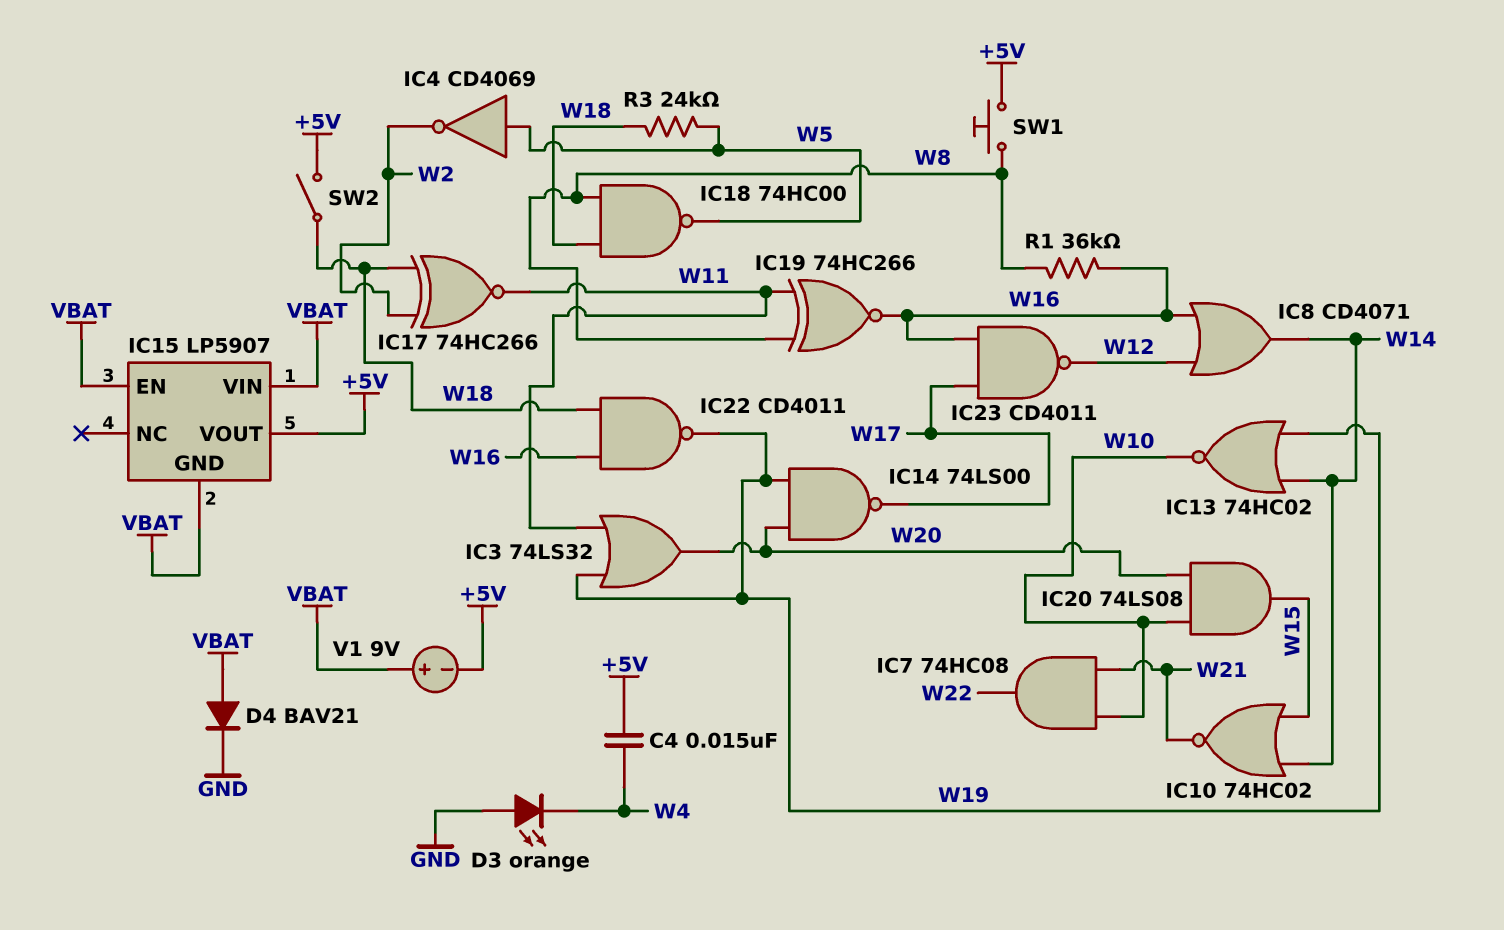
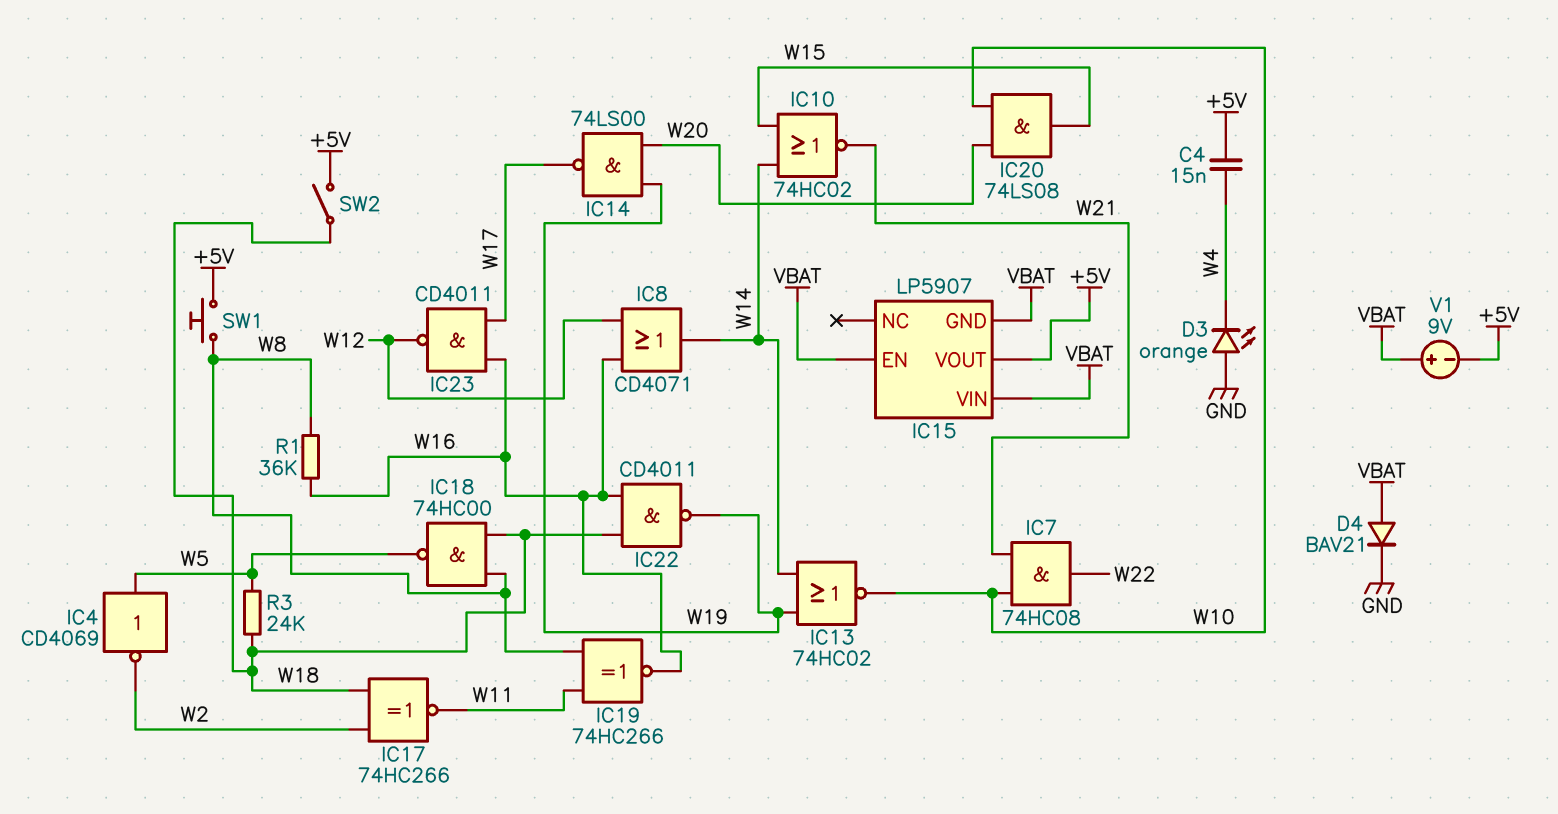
IC3: OR 74LS32 (in W11, in W19, out W20) -> none

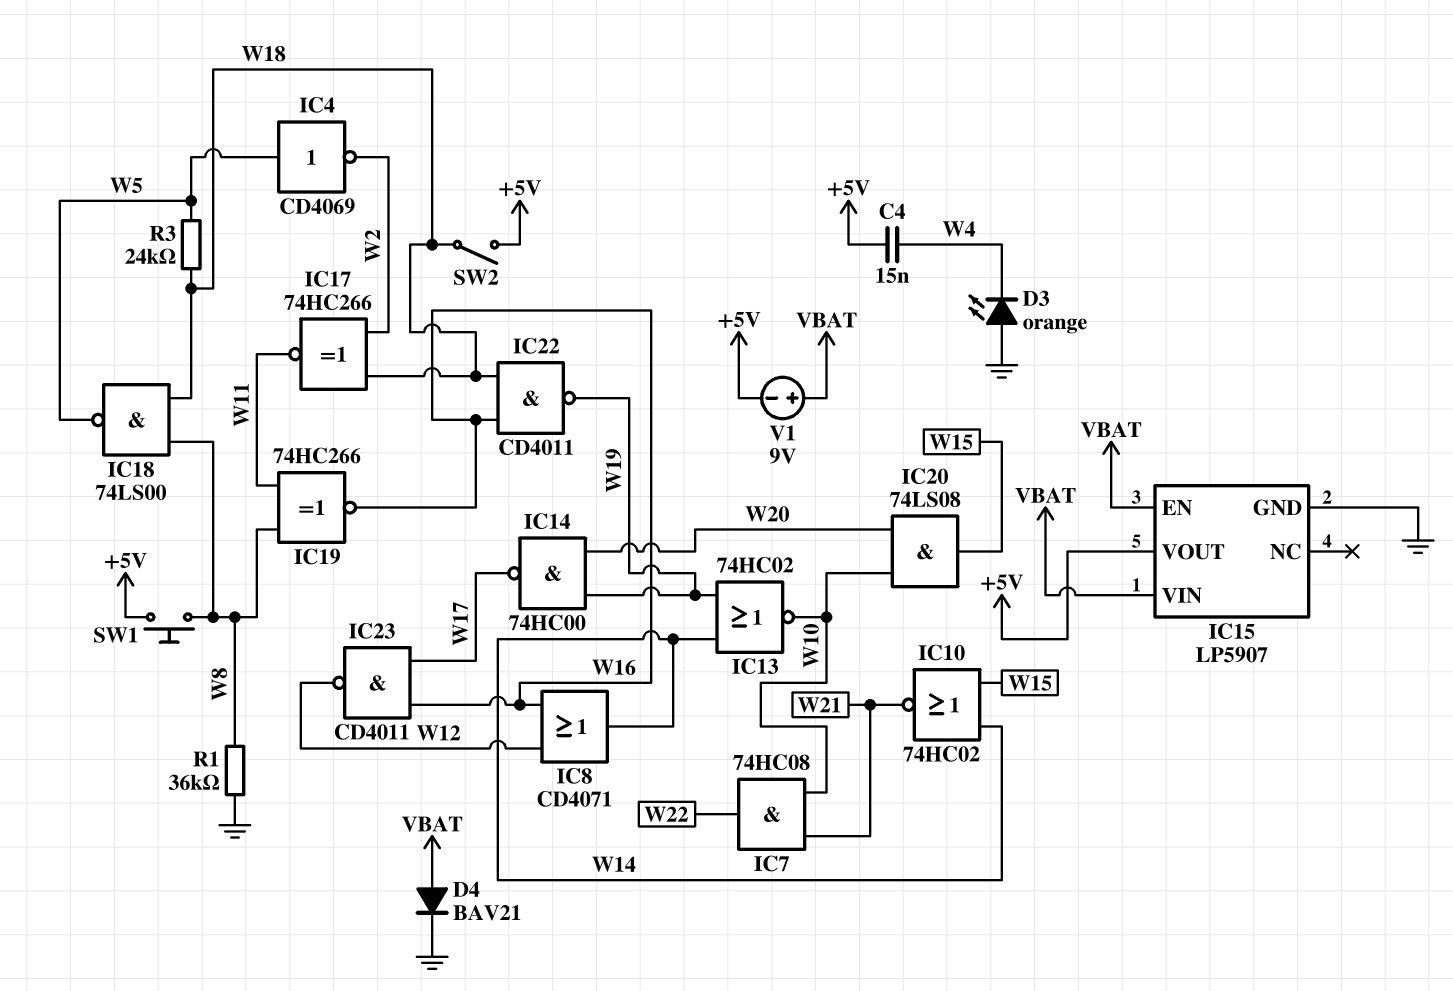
IC14: NAND 74LS00 (in W19, in W20, out W17) -> NAND 74HC00 (in W19, in W20, out W17)
IC15 pin GND: VBAT -> GND
IC18: NAND 74HC00 (in W8, in W18, out W5) -> NAND 74LS00 (in W8, in W18, out W5)
R1: 36k (W8, W16) -> 36k (GND, W8)

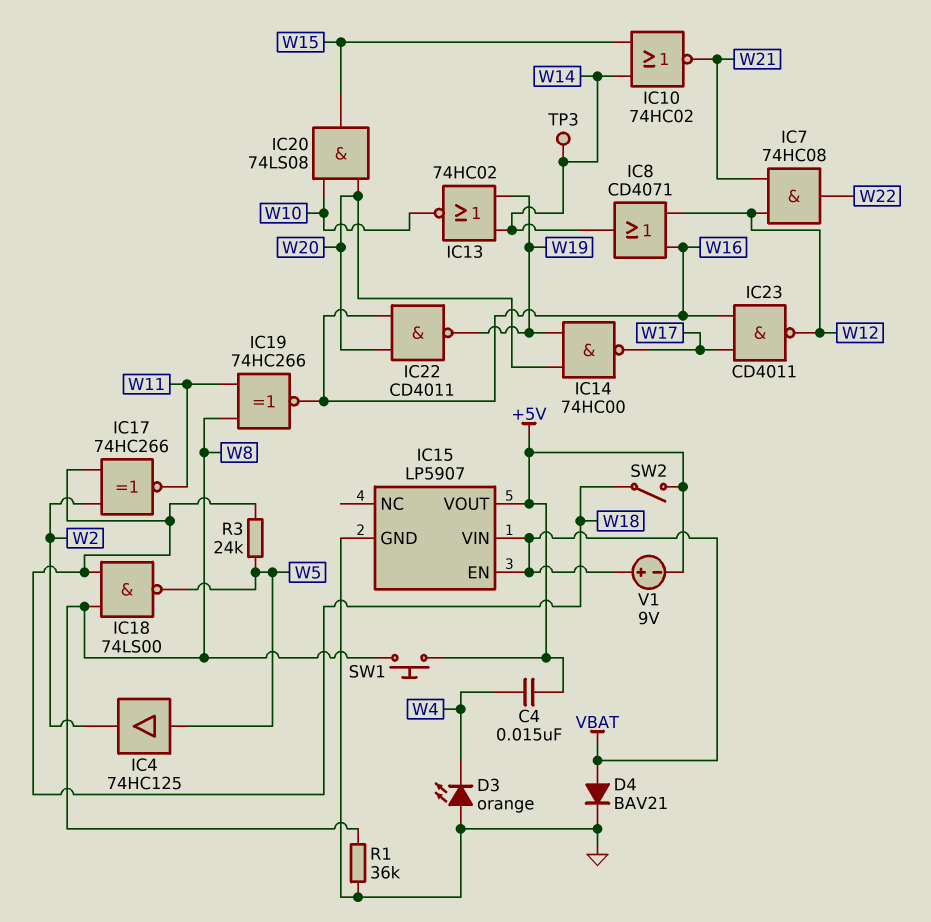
IC4: NOT CD4069 (in W5, out W2) -> buffer 74HC125 (in W5, out W2)
IC7: AND 74HC08 (in W10, in W21, out W22) -> AND 74HC08 (in W12, in W21, out W22)
IC22: NAND CD4011 (in W16, in W18, out W19) -> NAND CD4011 (in W16, in W20, out W19)
TP3: none -> test point (W14)

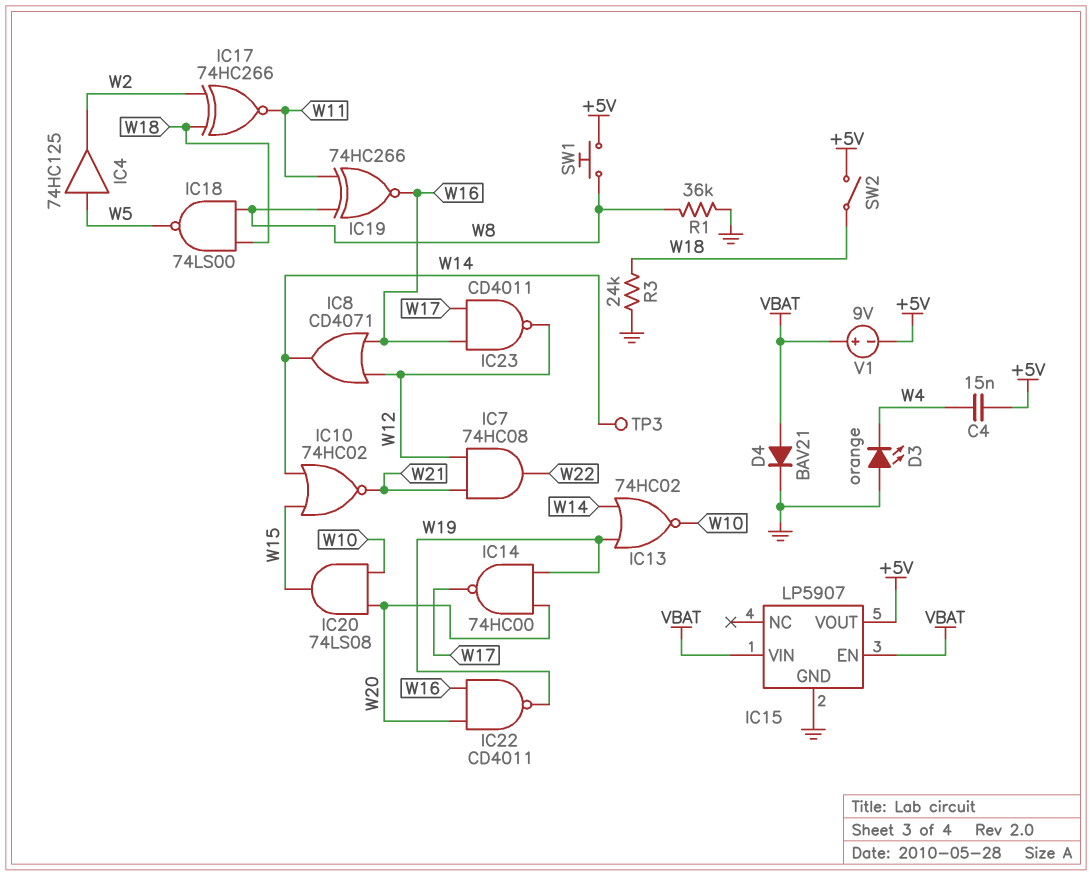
R3: 24k (W5, W18) -> 24k (GND, W18)

